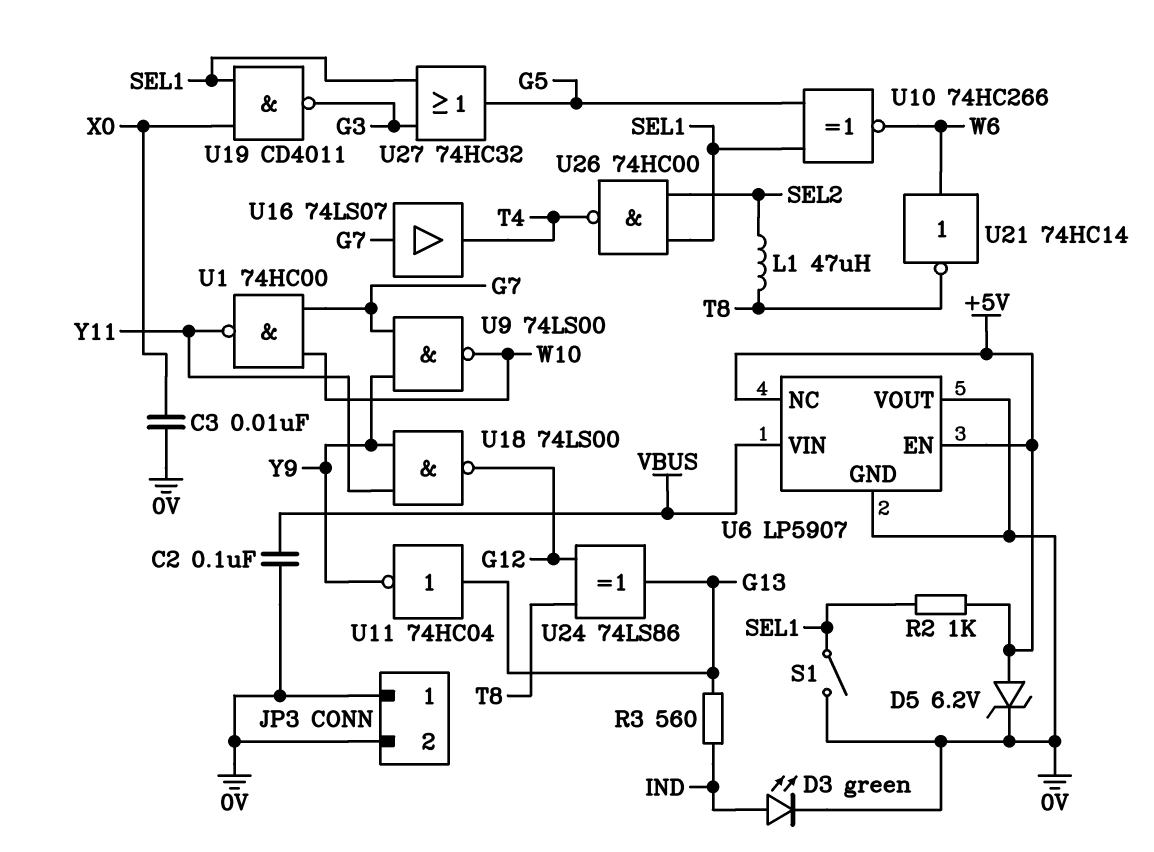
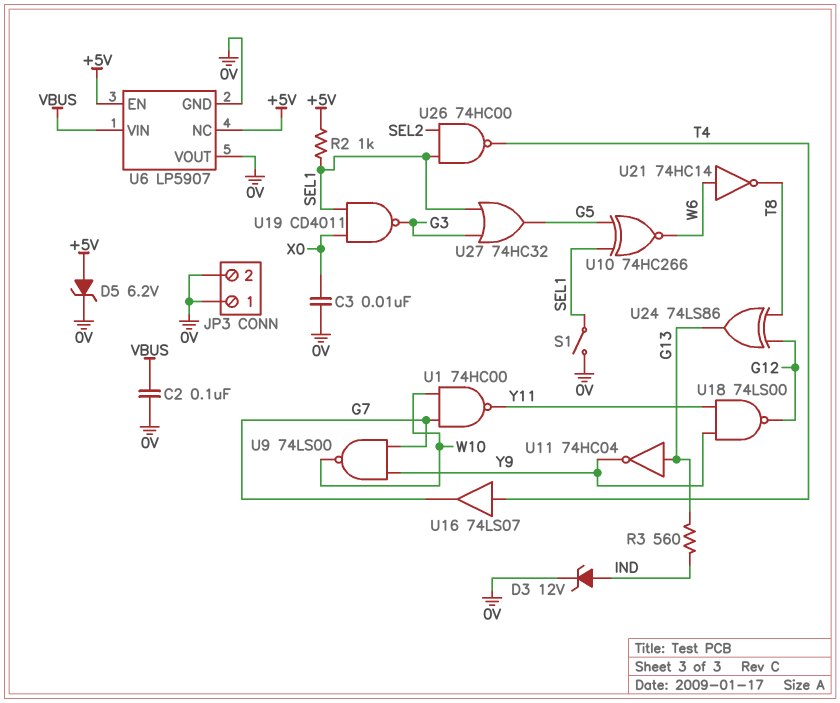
D3: LED green (A IND, K 0V) -> zener 12V (A IND, K 0V)
L1: 47uH (SEL2, T8) -> none
U16: buffer 74LS07 (in G7, out T4) -> buffer 74LS07 (in T4, out G7)

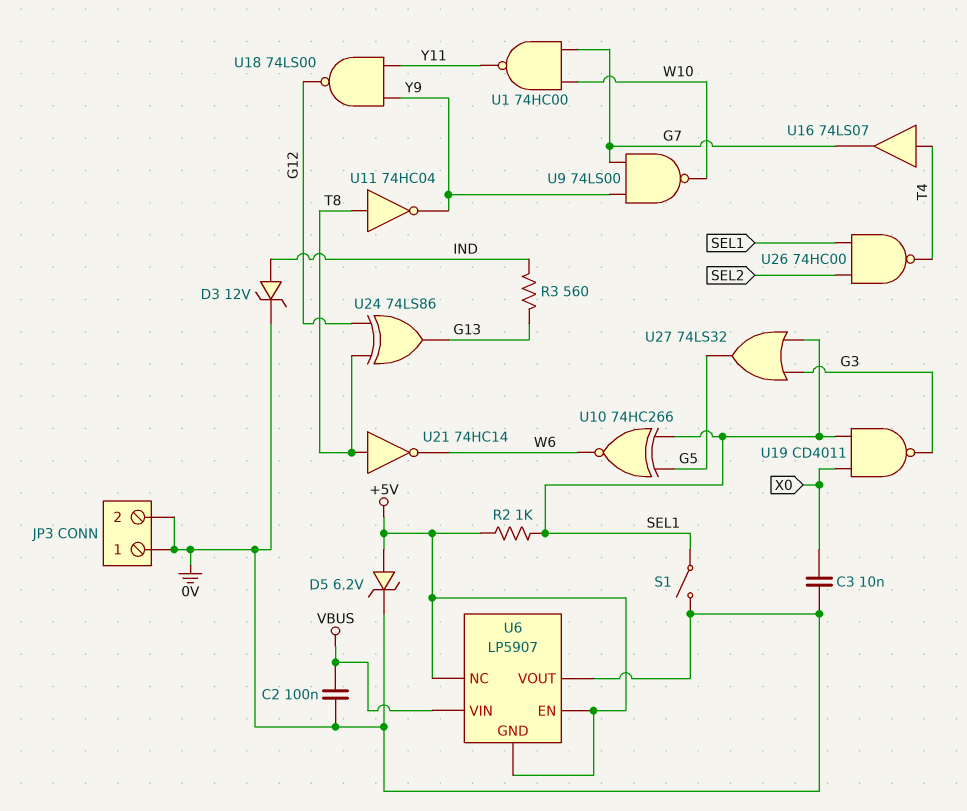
U6 pin GND: 0V -> +5V
U11: NOT 74HC04 (in G13, out Y9) -> NOT 74HC04 (in T8, out Y9)
U21: NOT 74HC14 (in W6, out T8) -> NOT 74HC14 (in T8, out W6)
U27: OR 74HC32 (in G3, in SEL1, out G5) -> OR 74LS32 (in G3, in SEL1, out G5)

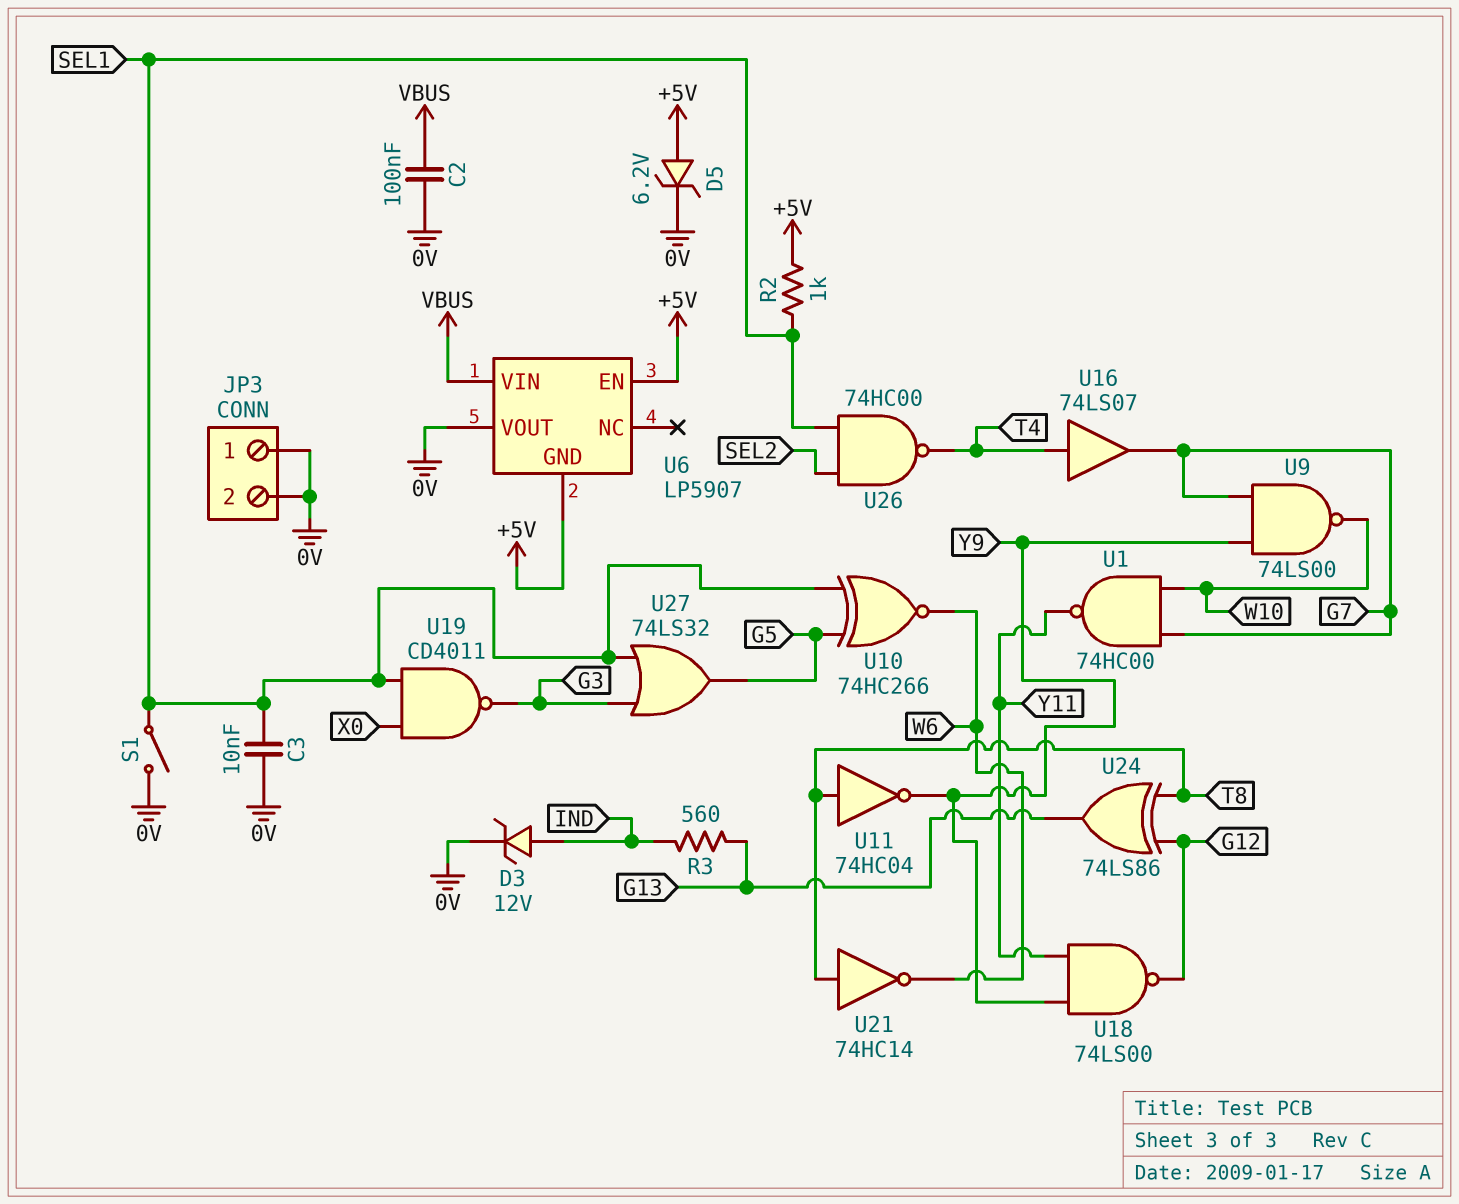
C3: 10nF (0V, X0) -> 10nF (0V, SEL1)
U6 pin NC: +5V -> none

